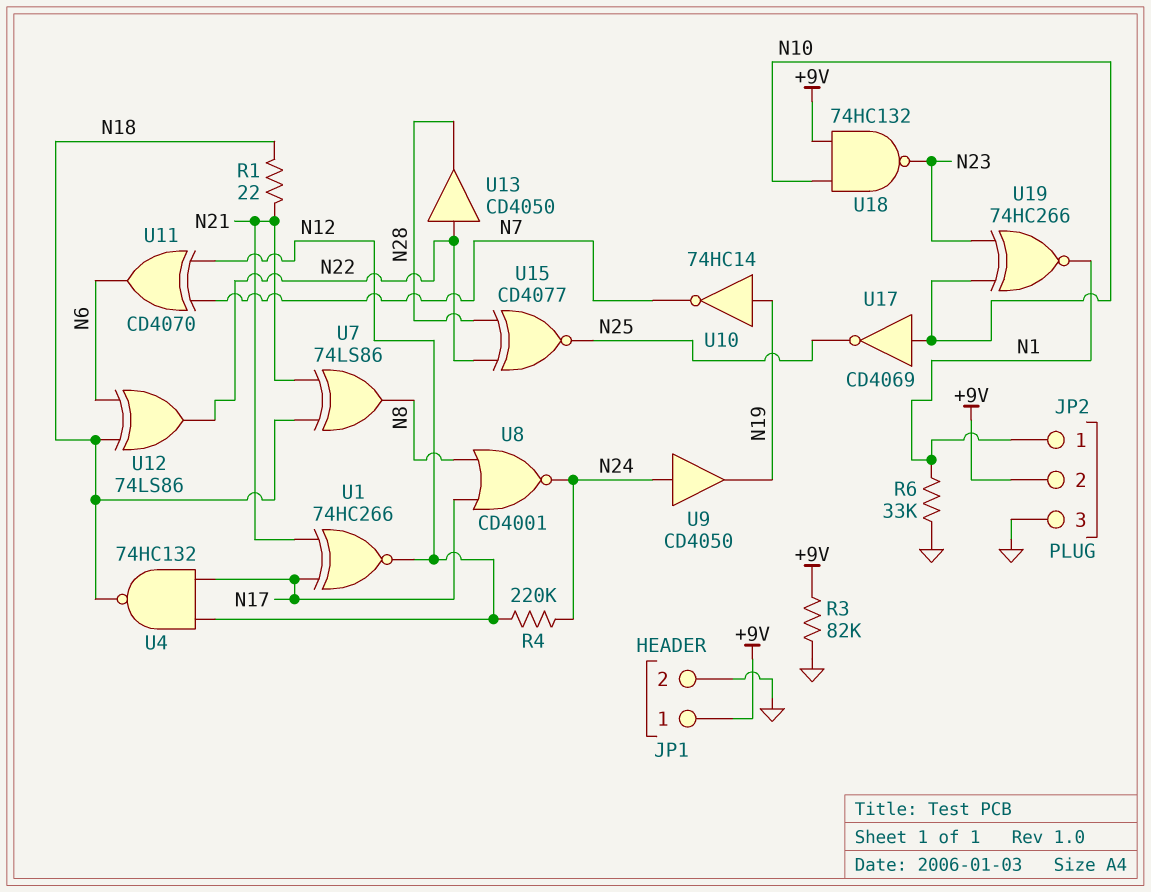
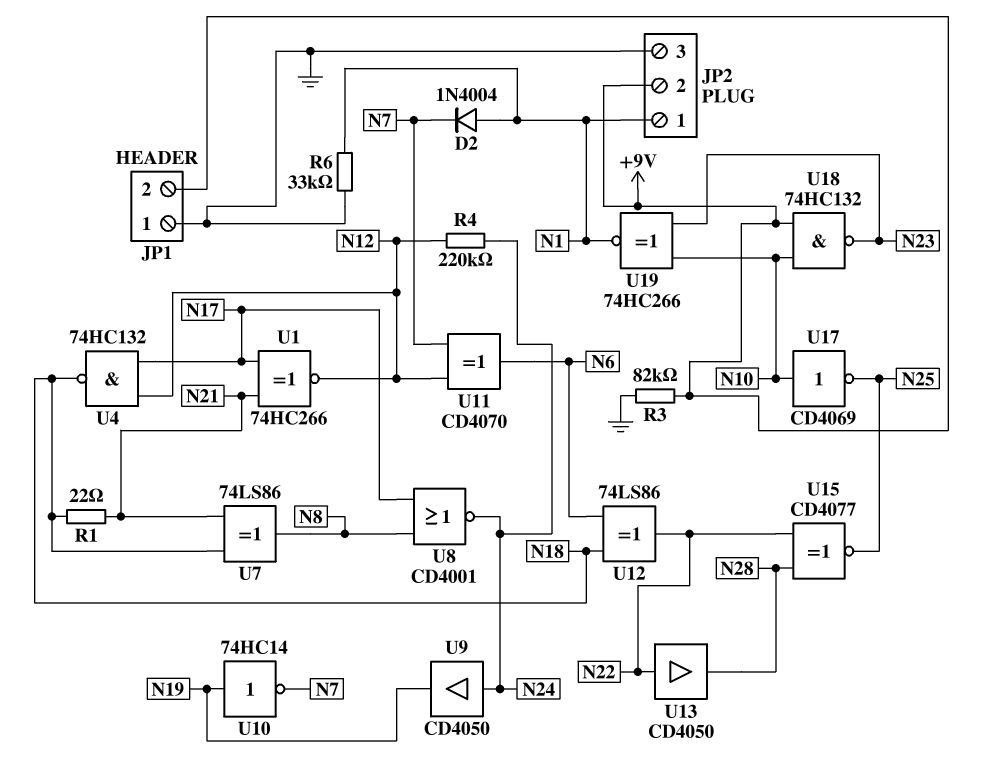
D2: none -> diode 1N4004 (A N1, K N7)
JP1 pin 1: +9V -> GND
JP1 pin 2: GND -> +9V

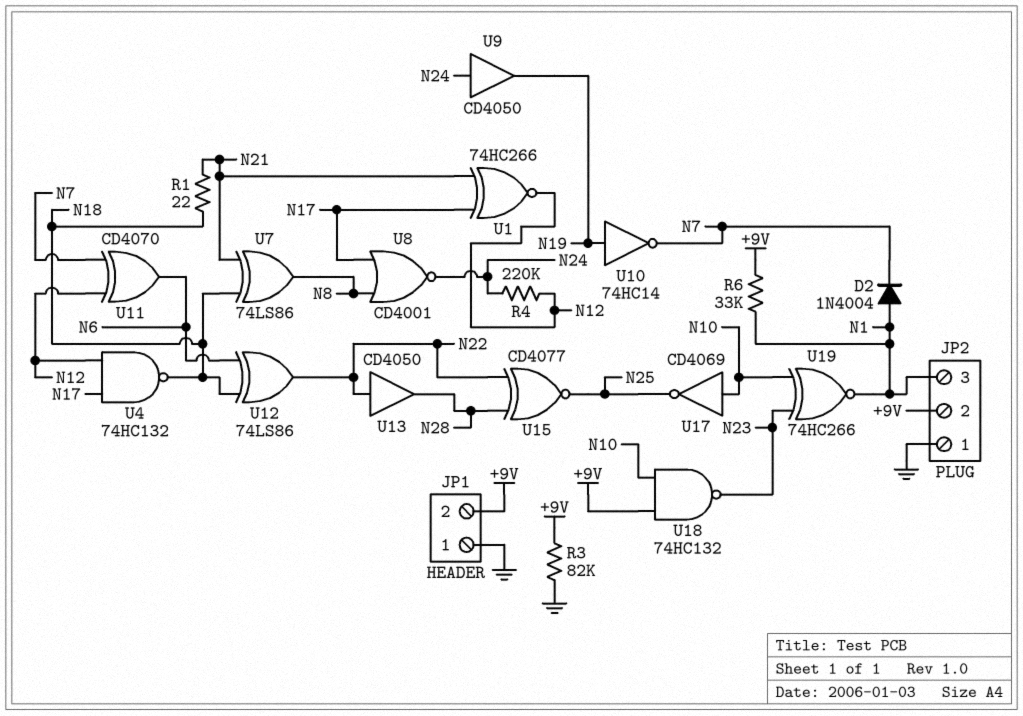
JP2 pin 1: N1 -> GND
JP2 pin 3: GND -> N1
R6: 33k (GND, N1) -> 33k (+9V, N1)

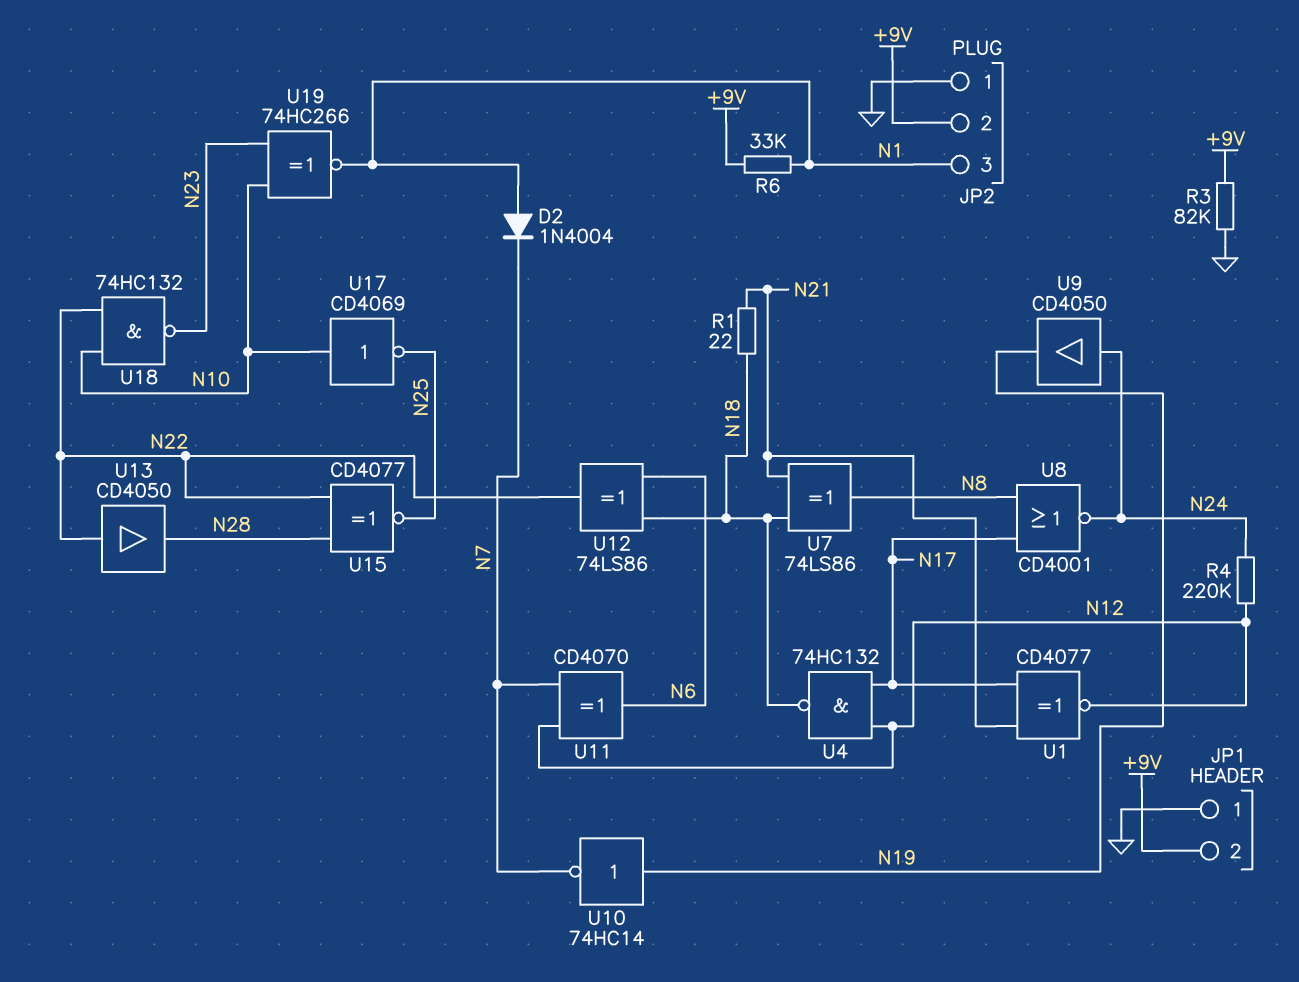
U1: XNOR 74HC266 (in N17, in N21, out N12) -> XNOR CD4077 (in N17, in N21, out N12)
U18: NAND 74HC132 (in +9V, in N10, out N23) -> NAND 74HC132 (in N10, in N22, out N23)

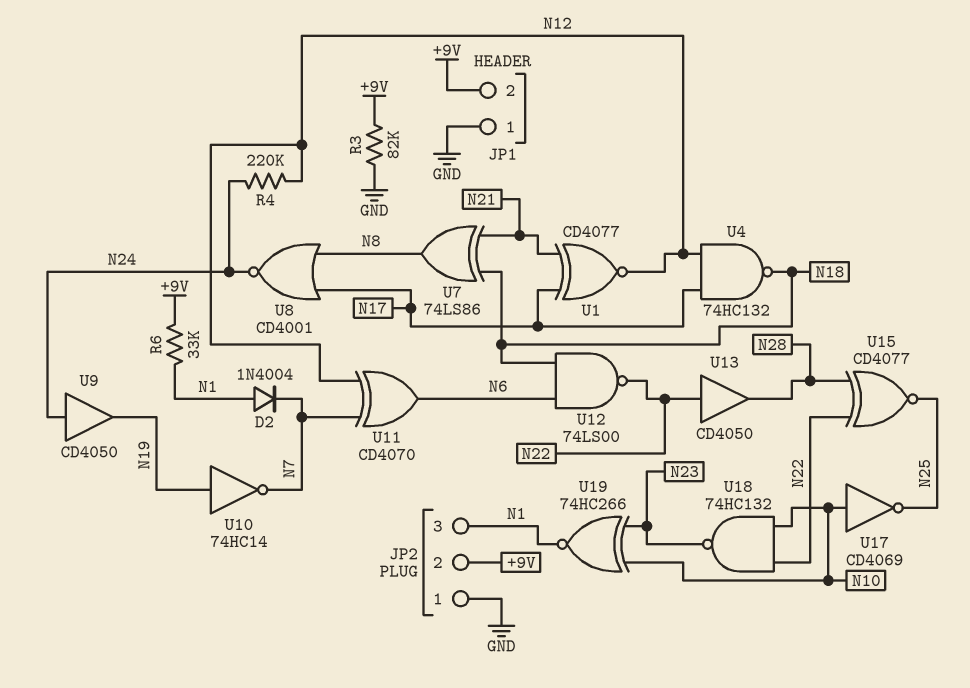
R1: 22 (N18, N21) -> none
U12: XOR 74LS86 (in N6, in N18, out N22) -> NAND 74LS00 (in N6, in N18, out N22)

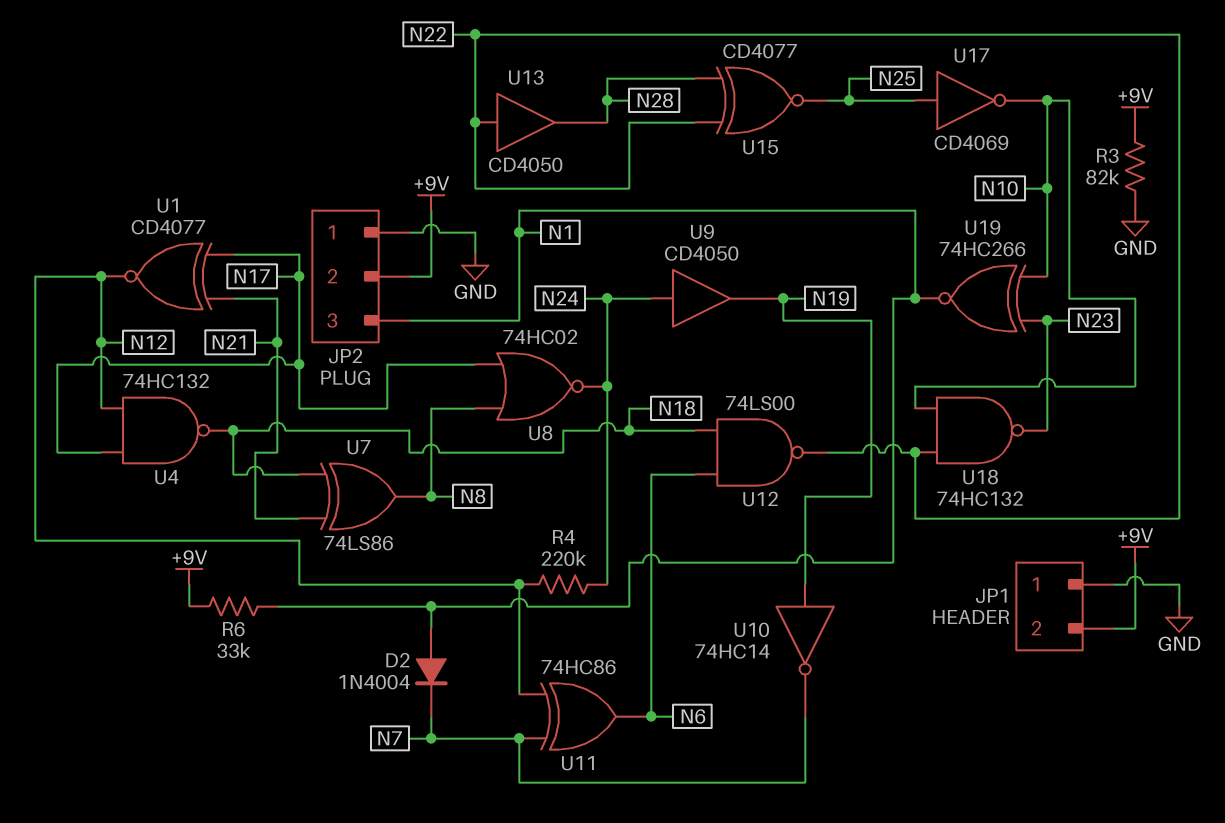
U8: NOR CD4001 (in N8, in N17, out N24) -> NOR 74HC02 (in N8, in N17, out N24)
U11: XOR CD4070 (in N7, in N12, out N6) -> XOR 74HC86 (in N7, in N12, out N6)
U17: NOT CD4069 (in N10, out N25) -> NOT CD4069 (in N25, out N10)

